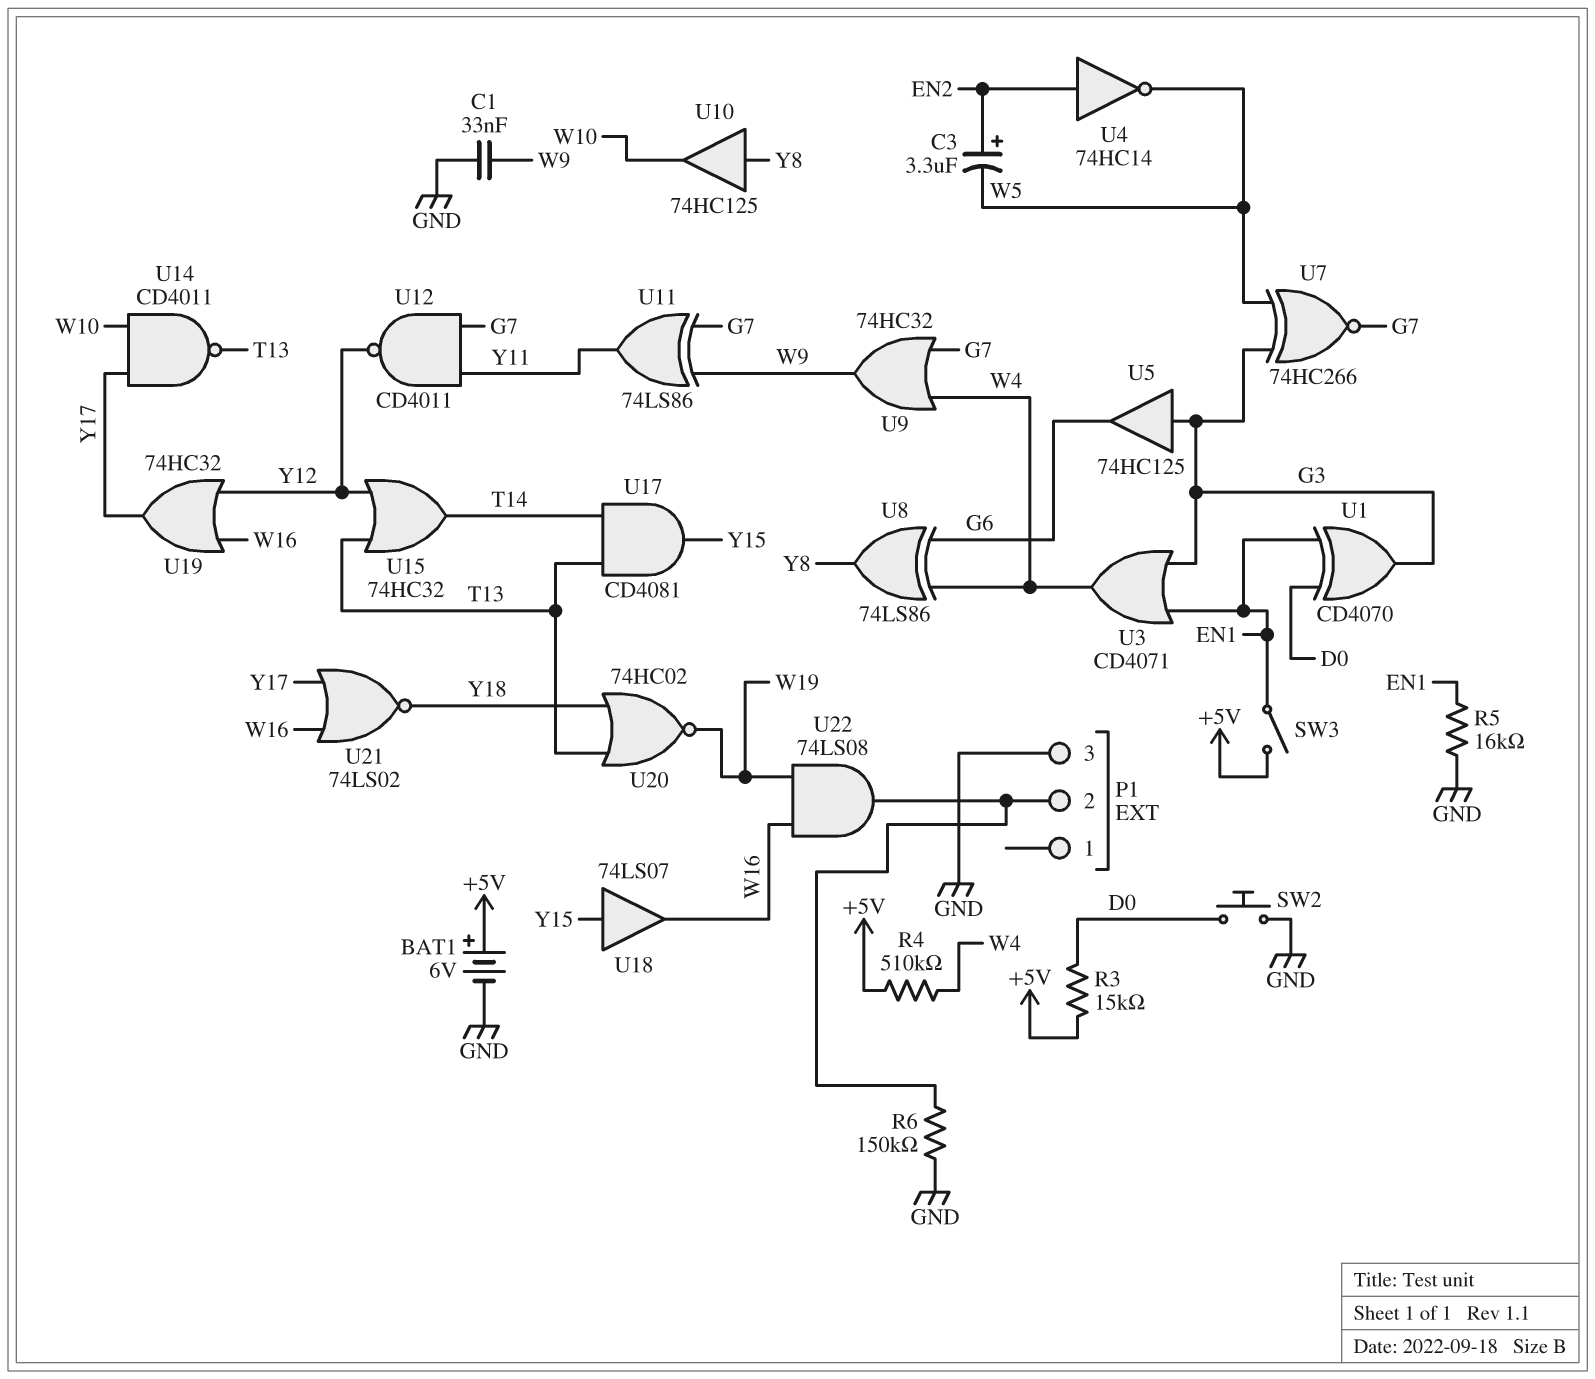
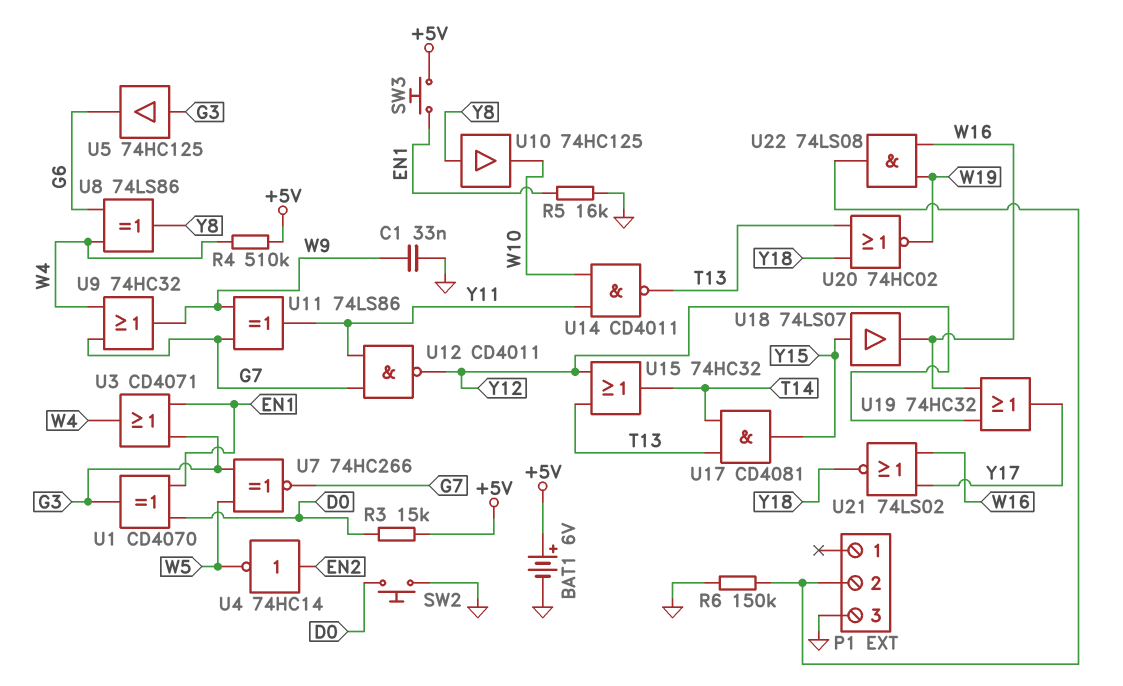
C3: 3.3uF (plus EN2, minus W5) -> none
SW3: switch (+5V, EN1) -> button (+5V, EN1)
U14: NAND CD4011 (in W10, in Y17, out T13) -> NAND CD4011 (in W10, in Y11, out T13)

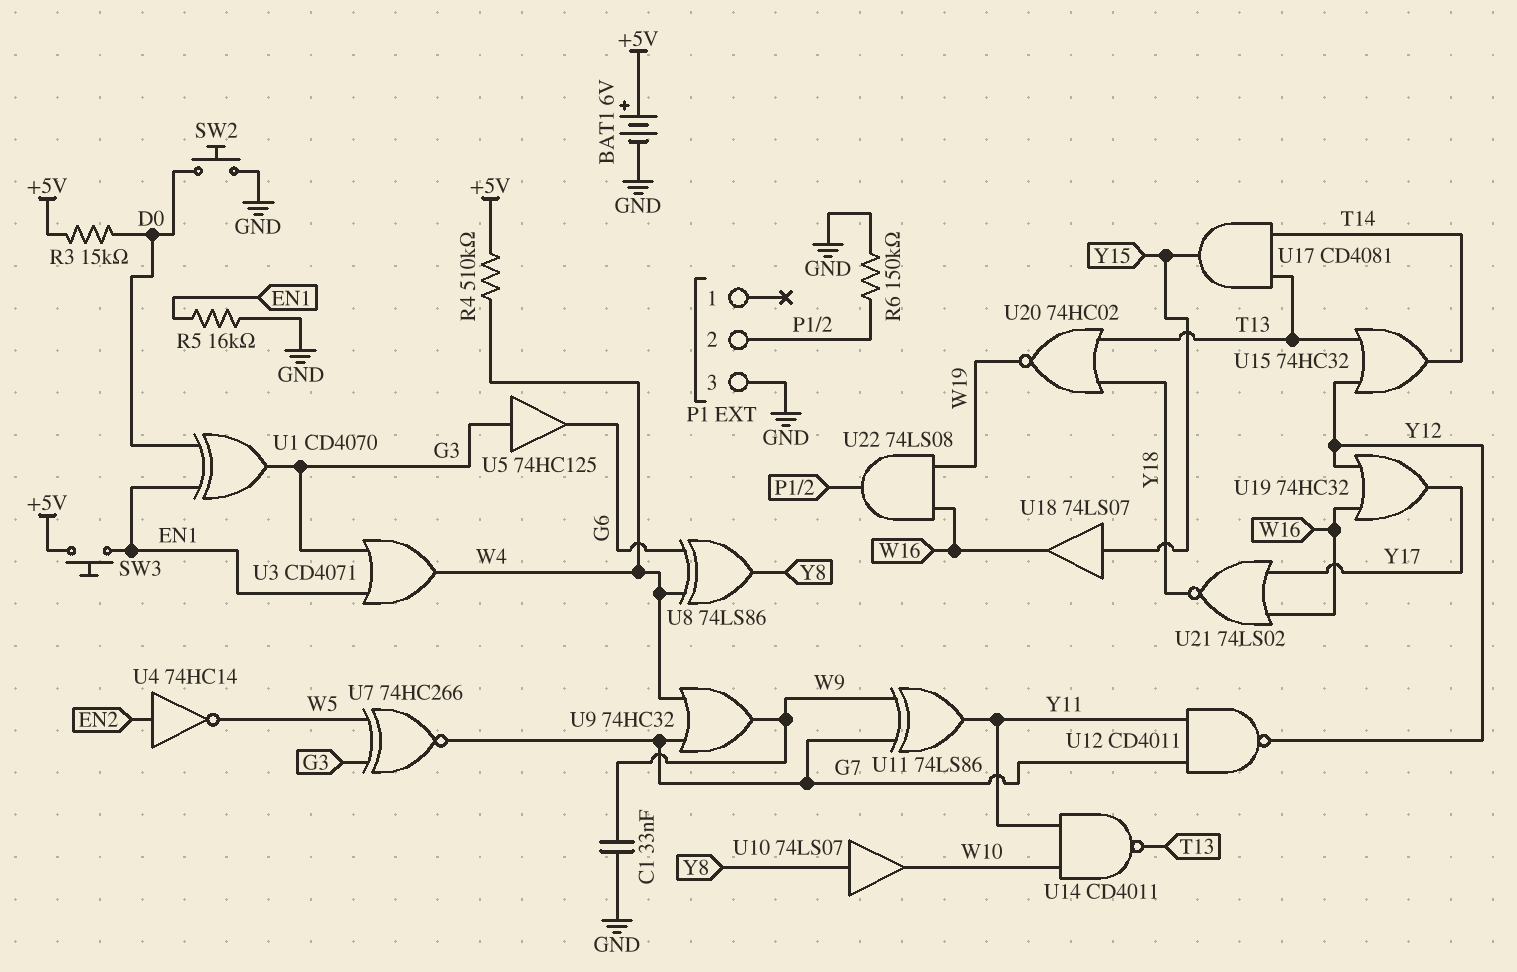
U10: buffer 74HC125 (in Y8, out W10) -> buffer 74LS07 (in Y8, out W10)

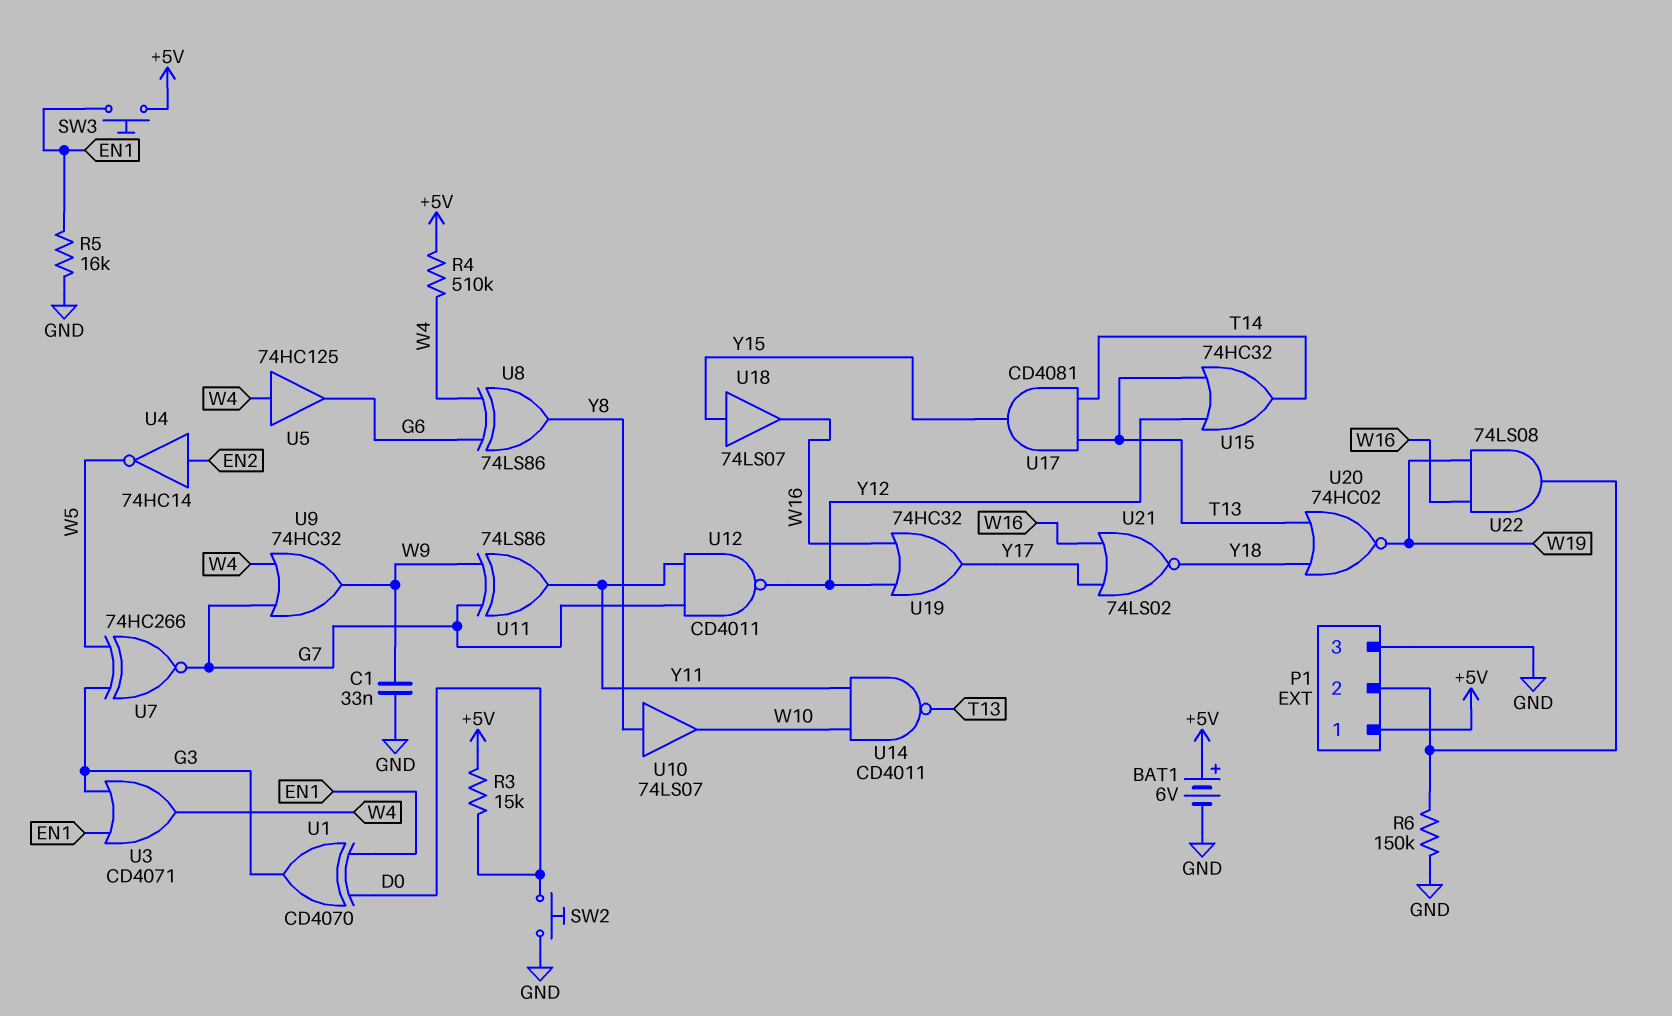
P1 pin 1: none -> +5V
U5: buffer 74HC125 (in G3, out G6) -> buffer 74HC125 (in W4, out G6)

